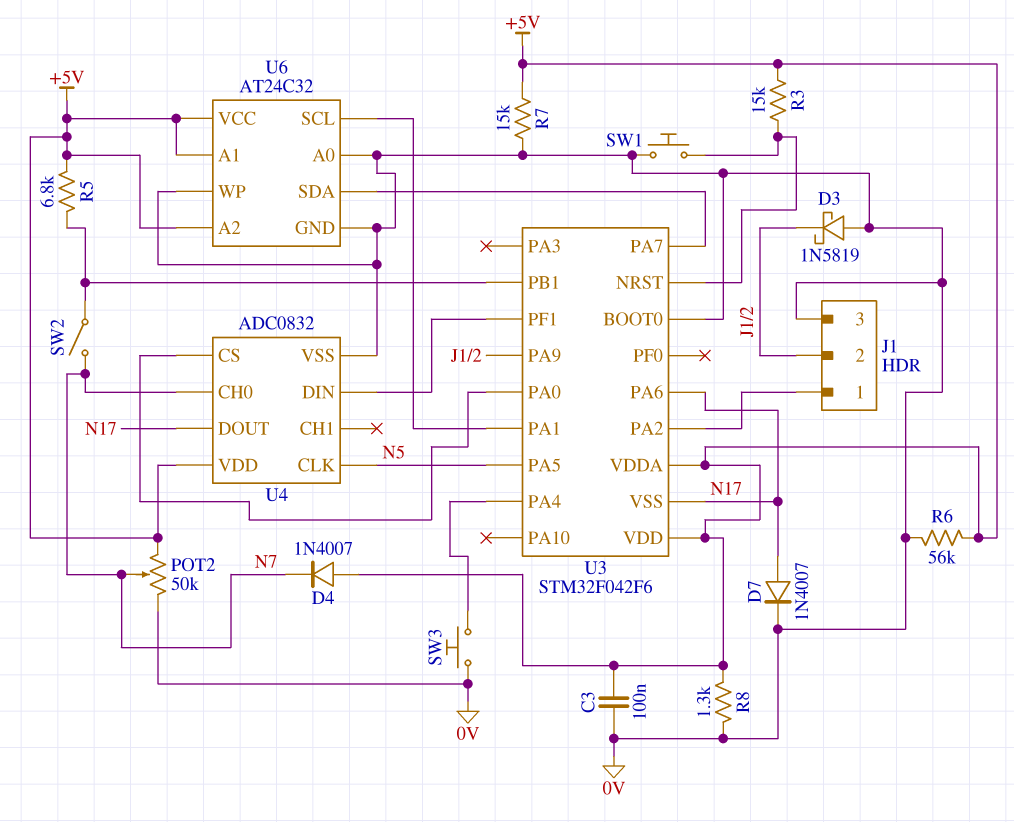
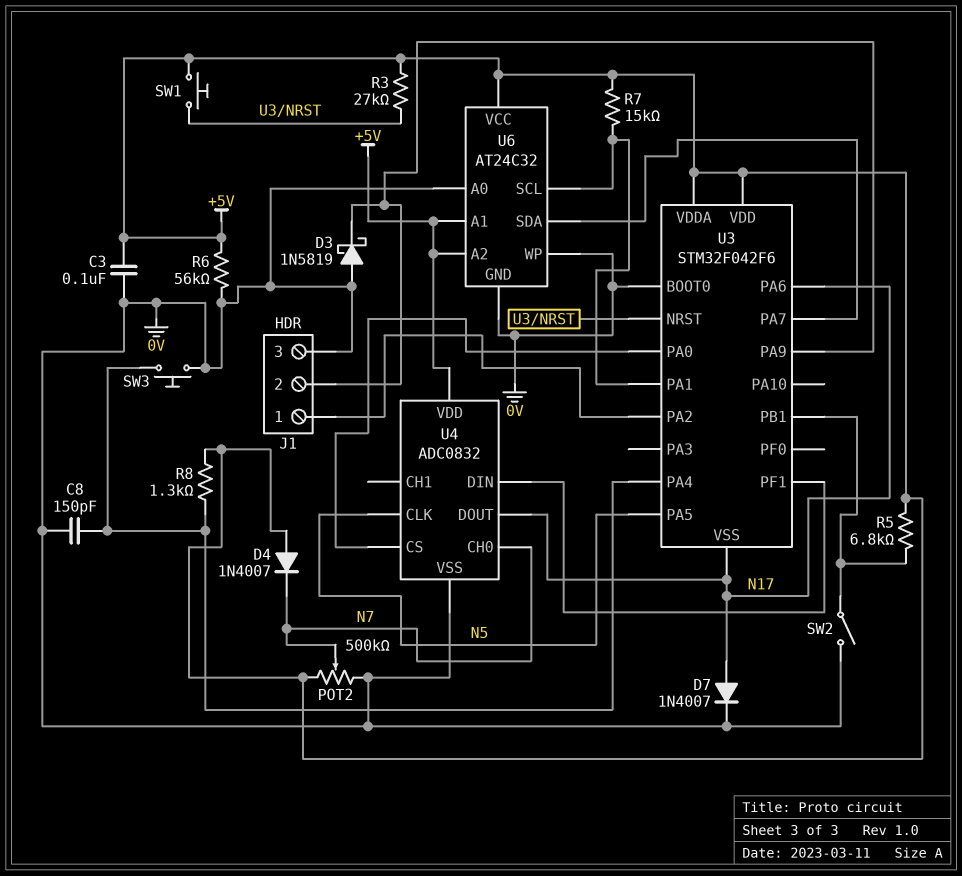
C8: none -> 150pF (0V, U3/PA4)
POT2: 50k (+5V, 0V, wiper N7) -> 500k (+5V, 0V, wiper N7)
R3: 15k (+5V, U3/NRST) -> 27k (+5V, U3/NRST)
R7: 15k (+5V, 0V) -> 15k (+5V, U3/PA1)
R8: 1.3k (+5V, 0V) -> 1.3k (+5V, U3/PA4)
SW1: button (0V, U3/NRST) -> button (+5V, U3/NRST)
SW2: switch (N7, U3/PB1) -> switch (0V, U3/PB1)

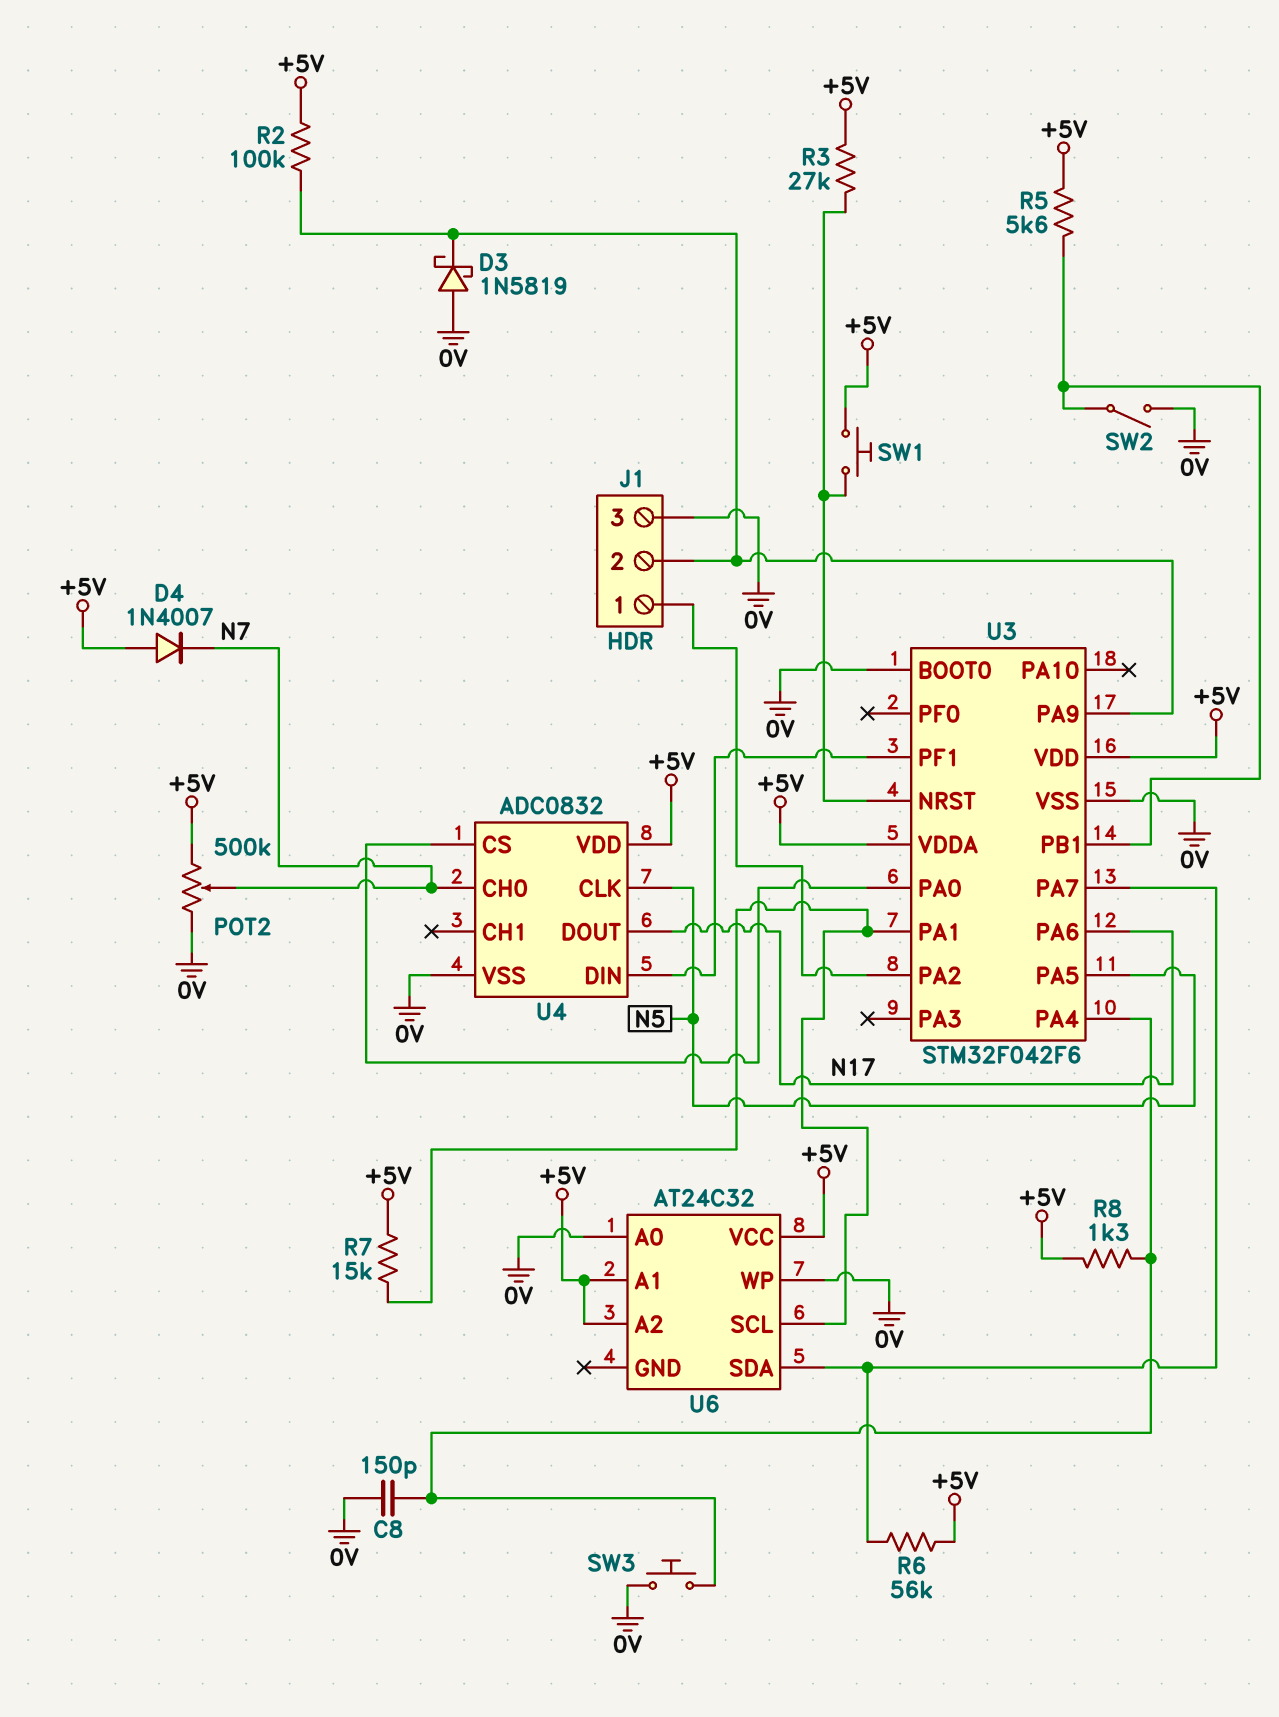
C3: 100nF (+5V, 0V) -> none
D7: diode 1N4007 (A N17, K 0V) -> none
R2: none -> 100k (+5V, J1/2)
R5: 6.8k (+5V, U3/PB1) -> 5.6k (+5V, U3/PB1)
R6: 56k (+5V, 0V) -> 56k (+5V, U3/PA7)
U3 pin VSS: N17 -> 0V
U6 pin GND: 0V -> none

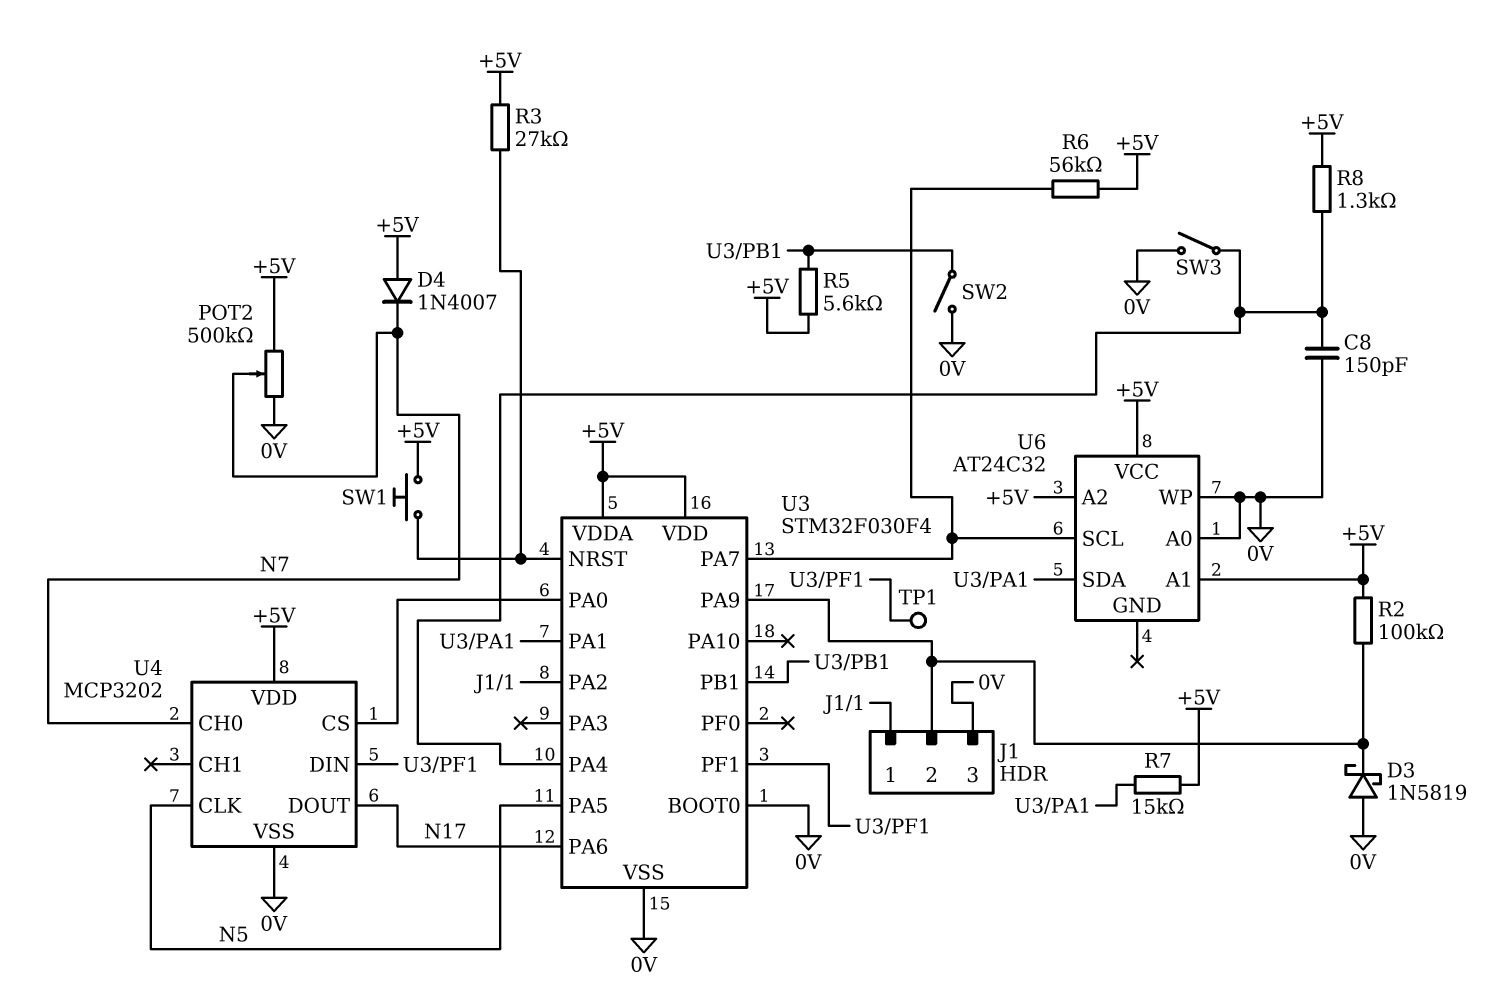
SW3: button (0V, U3/PA4) -> switch (0V, U3/PA4)
TP1: none -> test point (U3/PF1)
U3: STM32F042F6 -> STM32F030F4
U4: ADC0832 -> MCP3202
U6 pin SCL: U3/PA1 -> U3/PA7
U6 pin SDA: U3/PA7 -> U3/PA1

